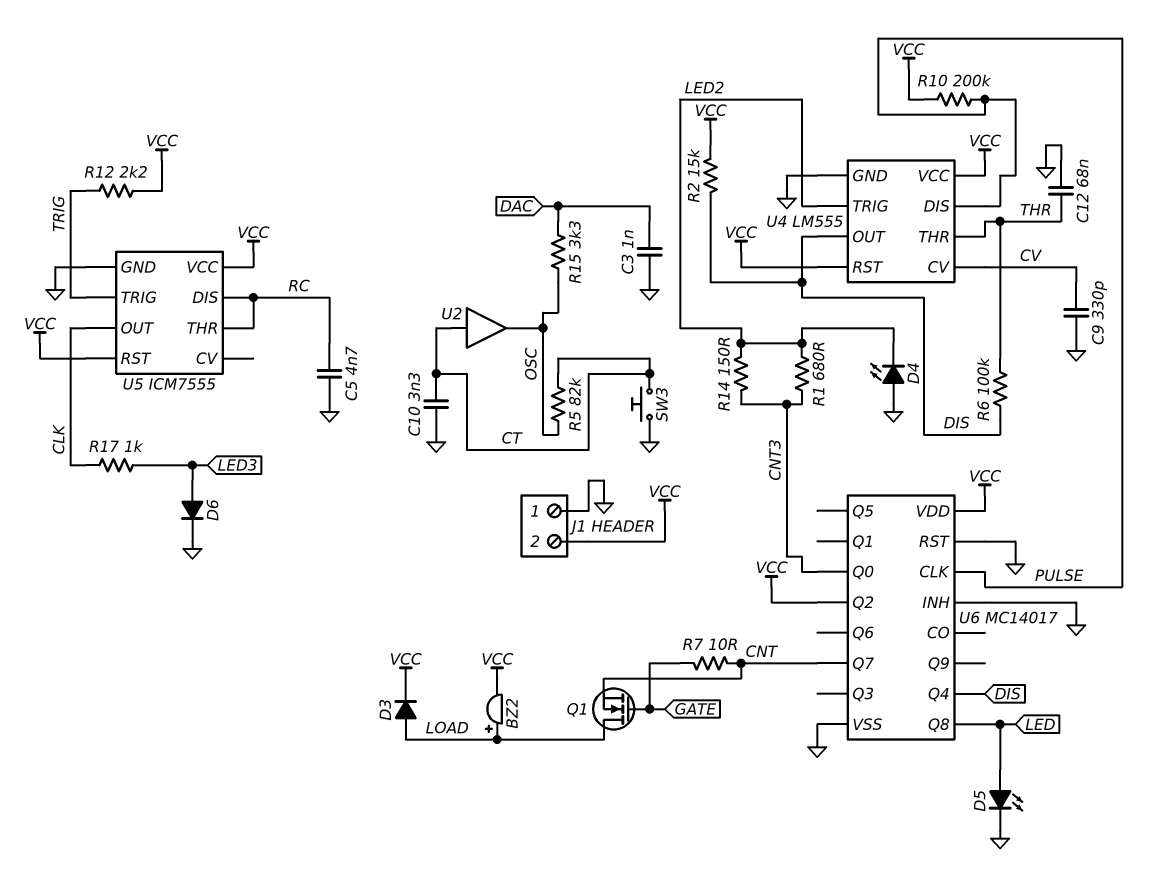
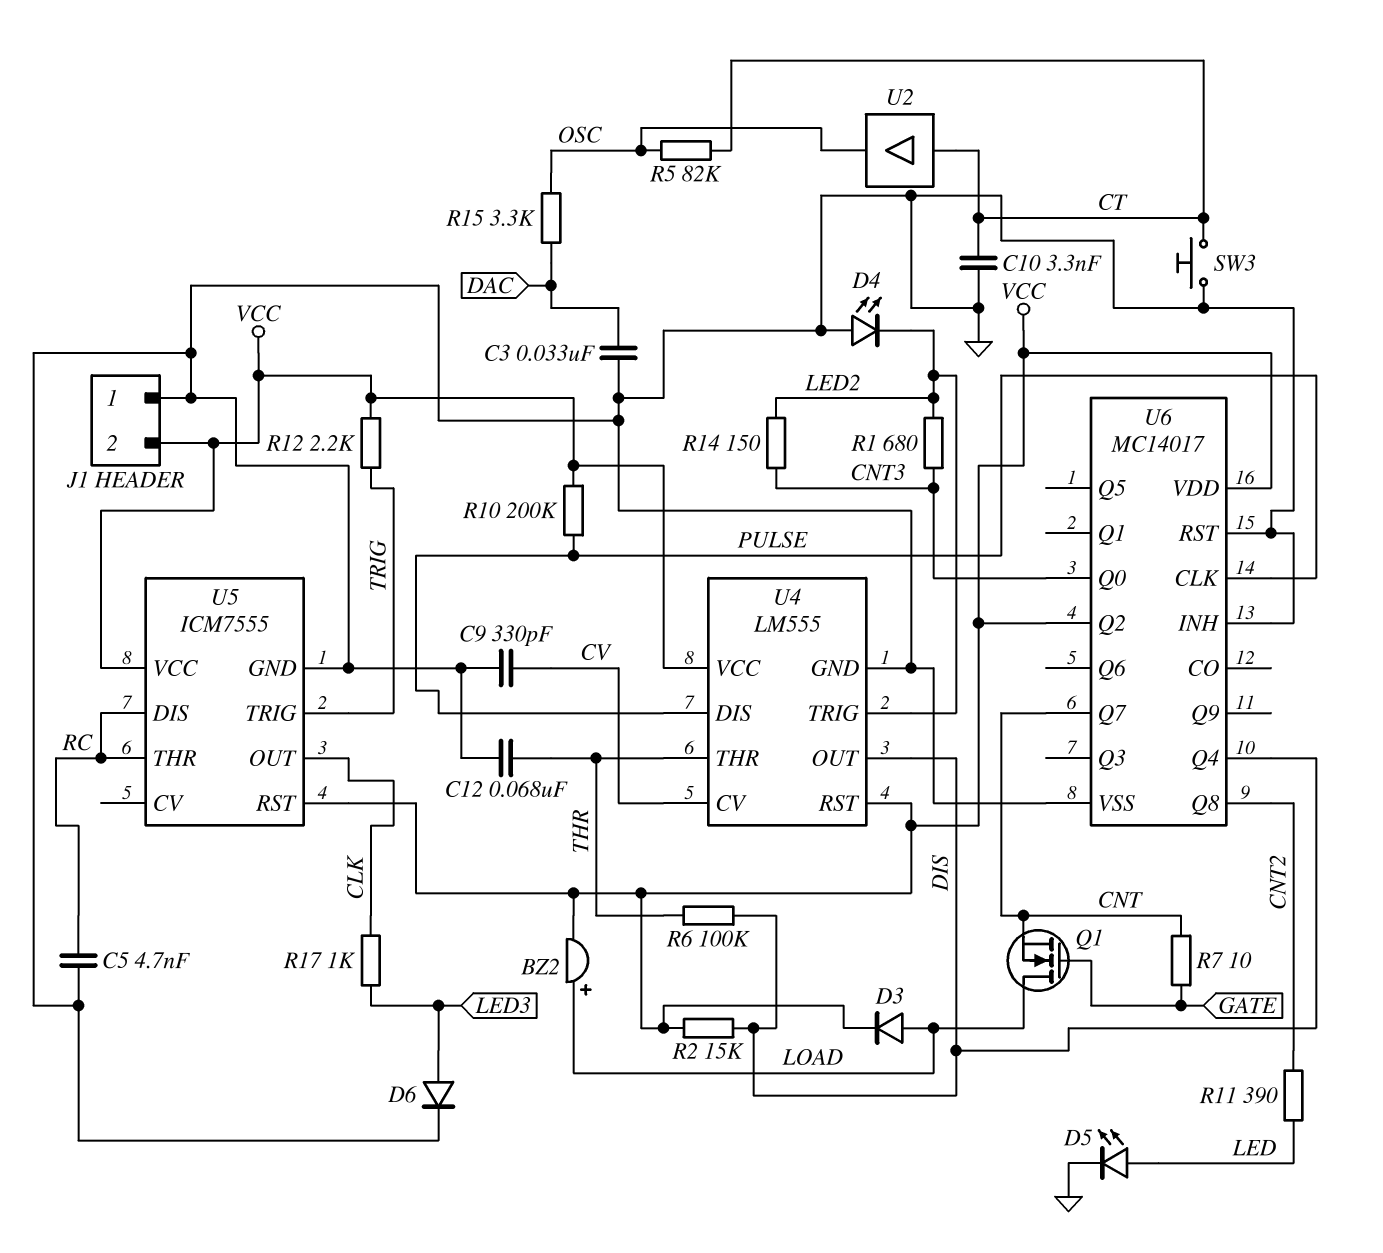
C3: 1nF (DAC, GND) -> 33nF (DAC, GND)
R11: none -> 390 (CNT2, LED)
U6 pin Q8: LED -> CNT2

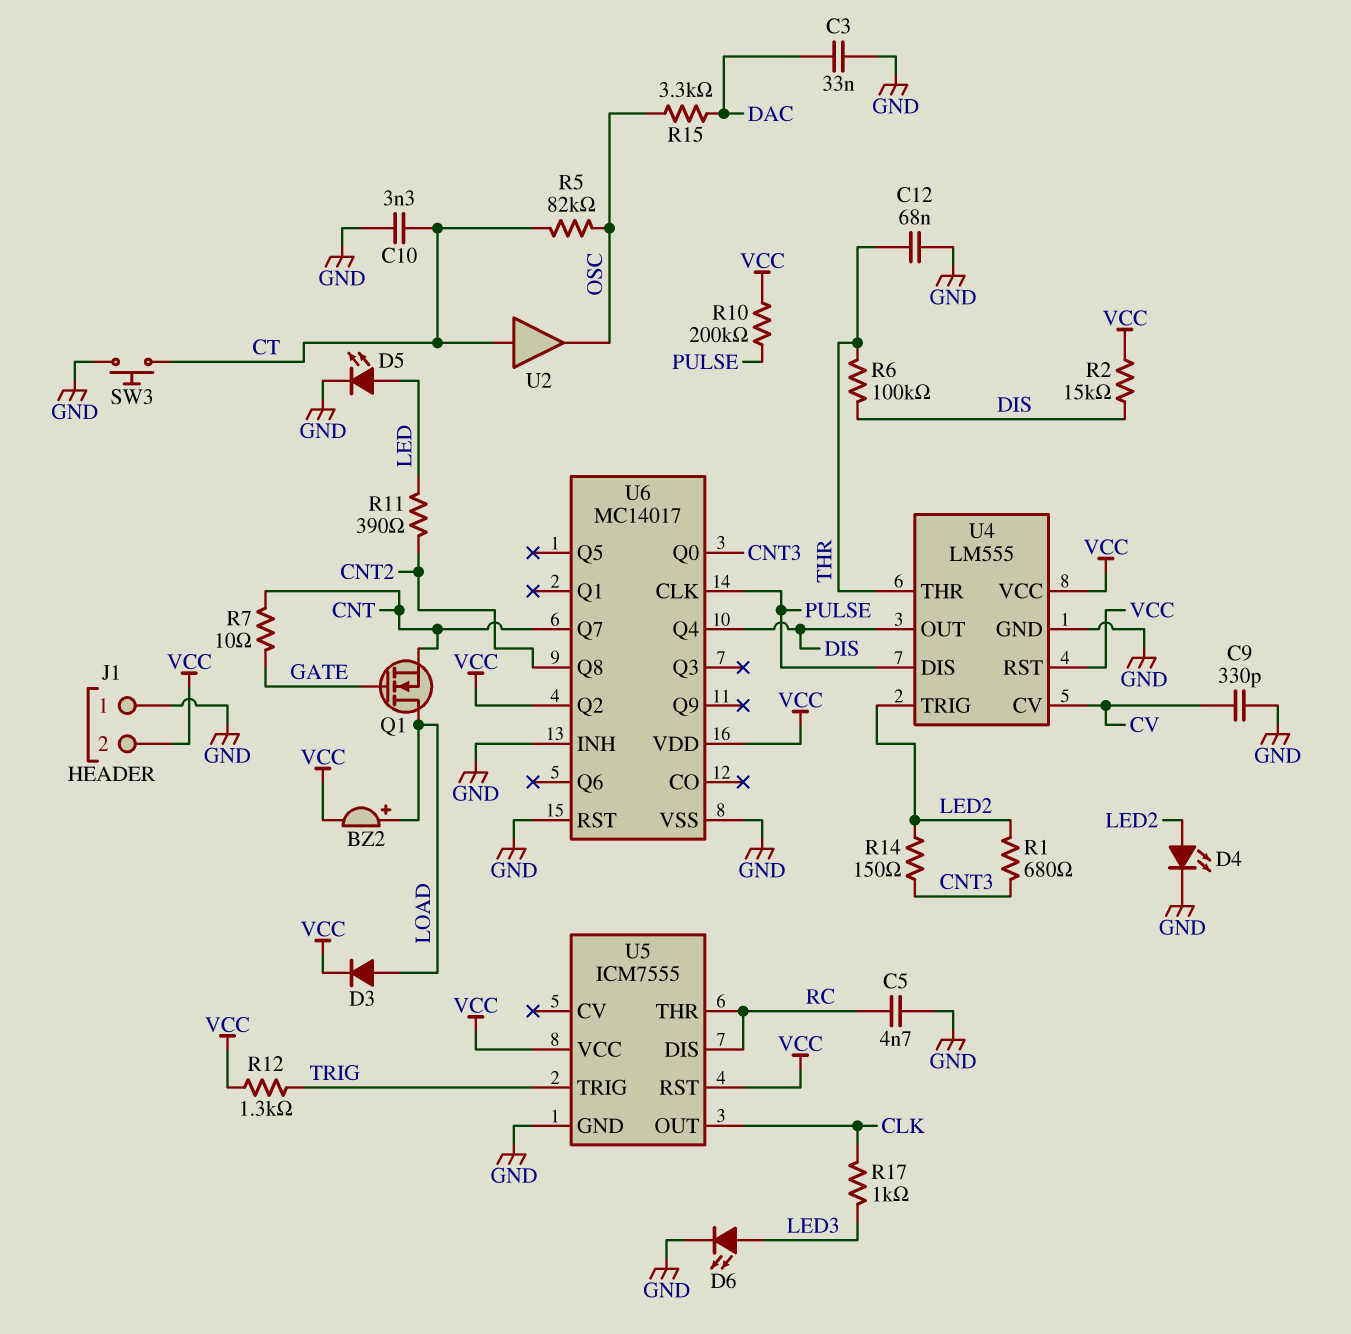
D4: LED (A GND, K LED2) -> LED (A LED2, K GND)
D6: diode (A LED3, K GND) -> LED (A LED3, K GND)
R12: 2.2k (TRIG, VCC) -> 1.3k (TRIG, VCC)

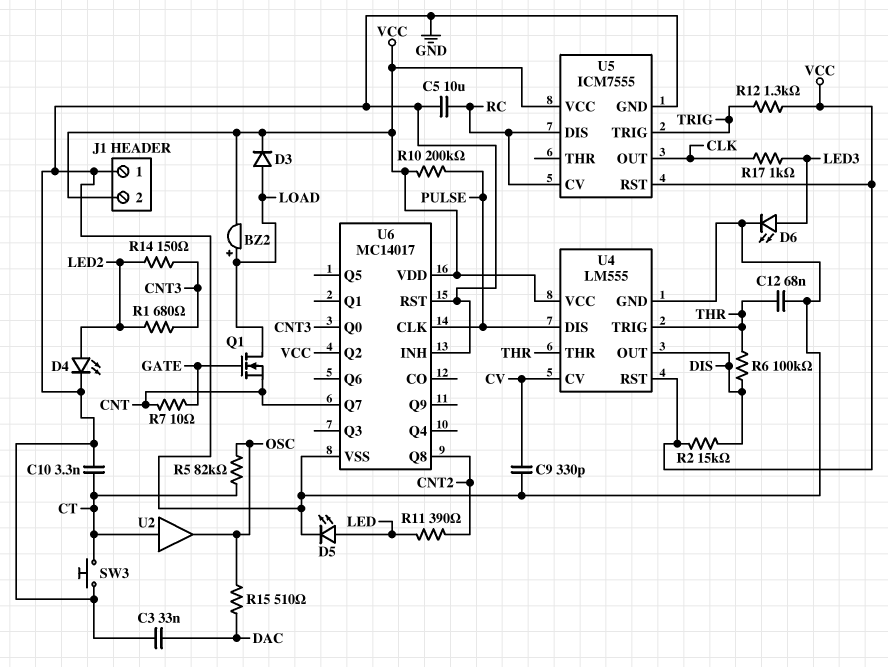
C5: 4.7nF (GND, RC) -> 10uF (GND, RC)
R15: 3.3k (DAC, OSC) -> 510 (DAC, OSC)
U4 pin TRIG: LED2 -> THR
U5 pin CV: none -> RC
U5 pin THR: RC -> none
U6 pin Q4: DIS -> none

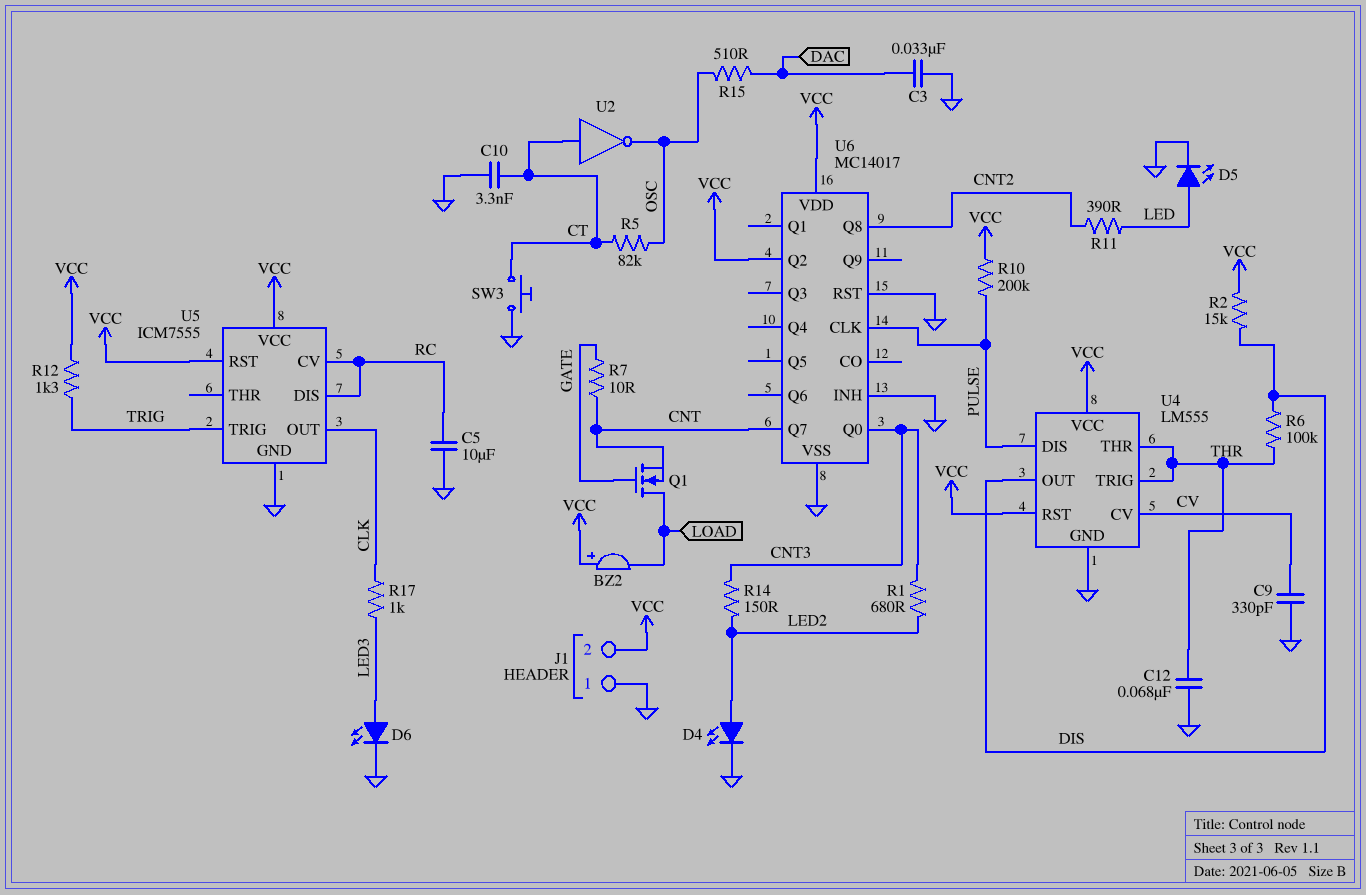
BZ2: buzzer (plus LOAD, minus VCC) -> buzzer (plus VCC, minus LOAD)
D3: diode (A LOAD, K VCC) -> none
U2: buffer (in CT, out OSC) -> NOT (in CT, out OSC)

